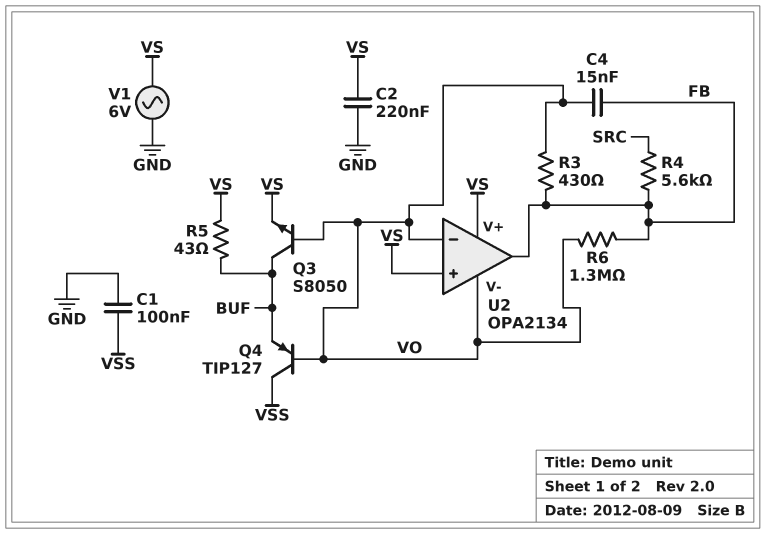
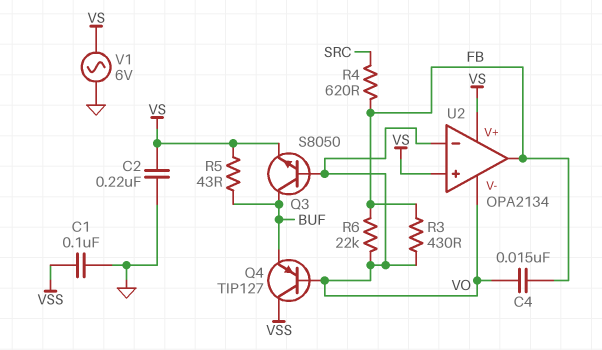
R4: 5.6k (FB, SRC) -> 620 (FB, SRC)
R6: 1.3M (FB, VO) -> 22k (FB, VO)

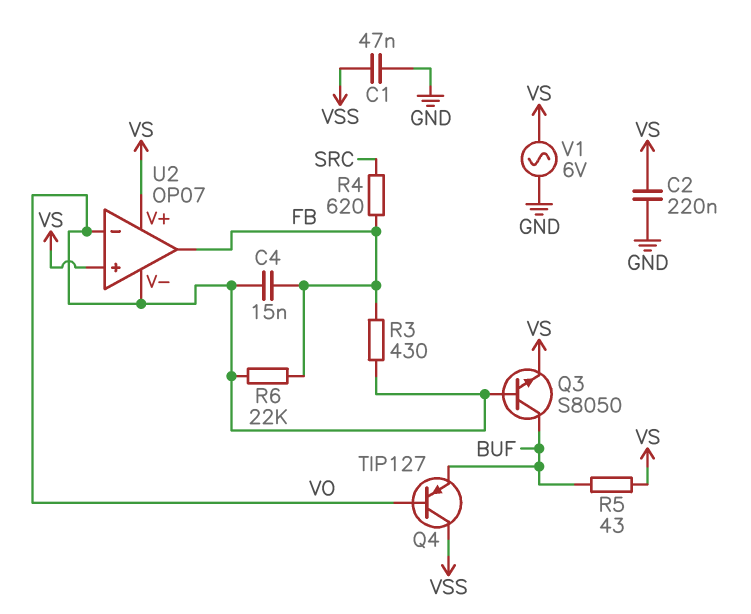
C1: 100nF (GND, VSS) -> 47nF (GND, VSS)
U2: OPA2134 -> OP07

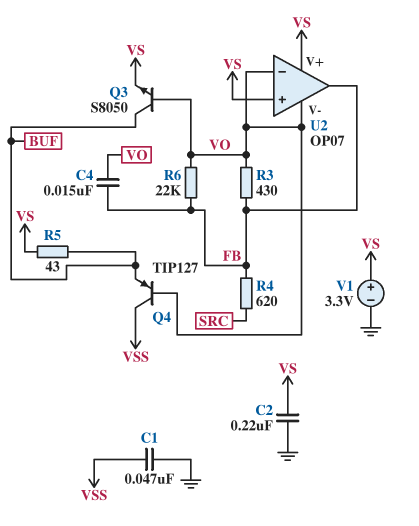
V1: AC 6V (GND, VS) -> 3.3V (plus VS, minus GND)

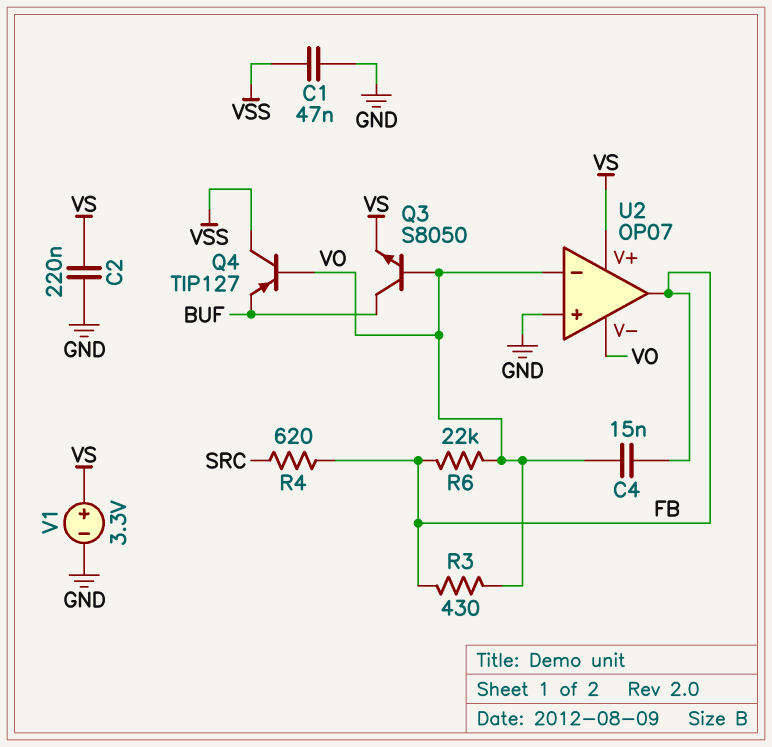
R5: 43 (BUF, VS) -> none
U2 pin in+: VS -> GND

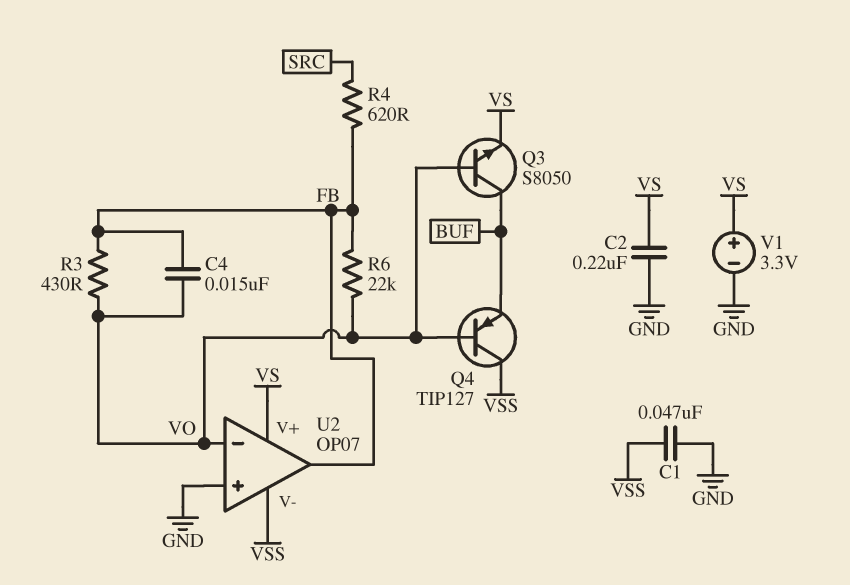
U2 pin V-: VO -> VSS

